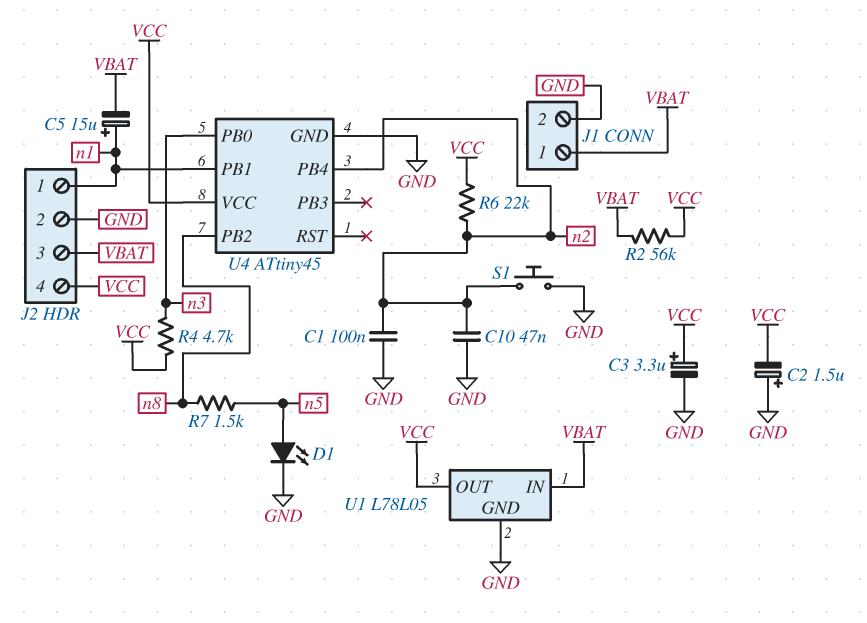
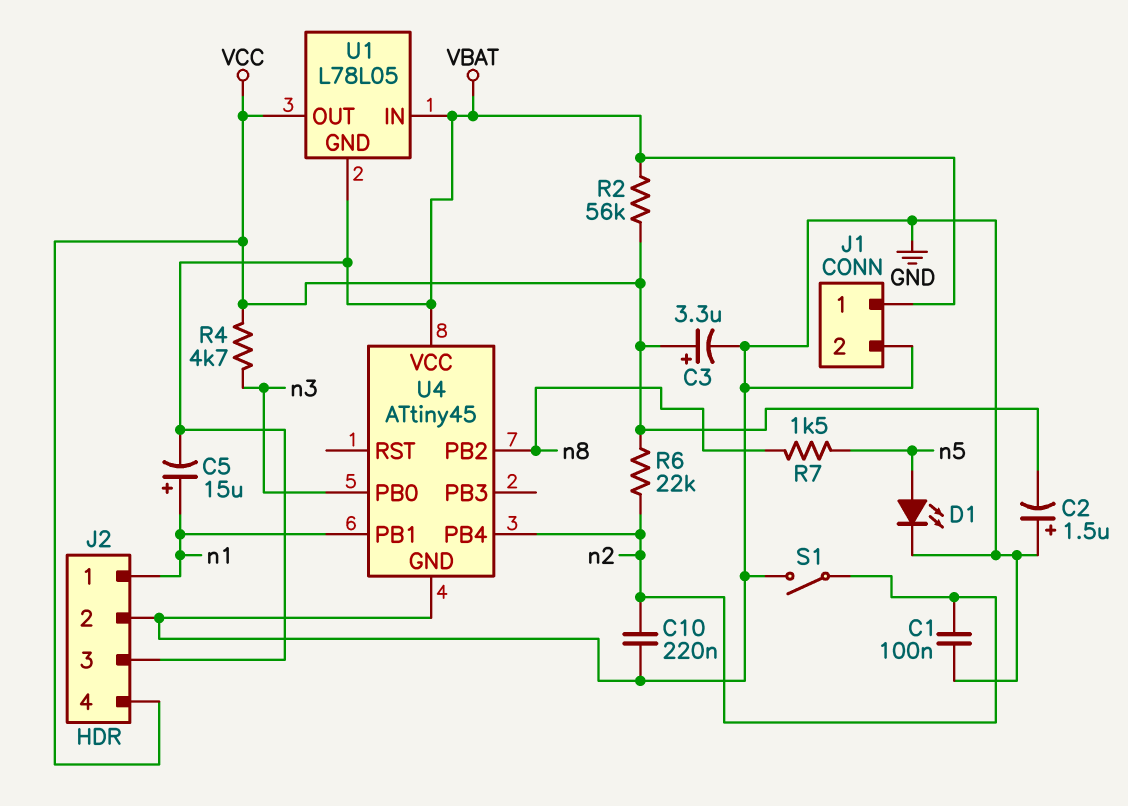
C10: 47nF (GND, n2) -> 220nF (GND, n2)
S1: button (GND, n2) -> switch (GND, n2)
U1 pin GND: GND -> VBAT
U4 pin VCC: VCC -> VBAT

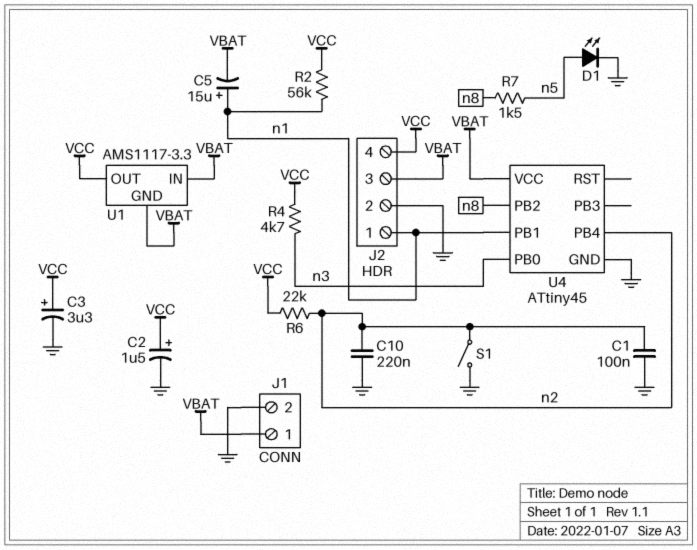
C2: 1.5uF (plus GND, minus VCC) -> 1.5uF (plus VCC, minus GND)
R2: 56k (VBAT, VCC) -> 56k (VCC, n1)
U1: L78L05 -> AMS1117-3.3

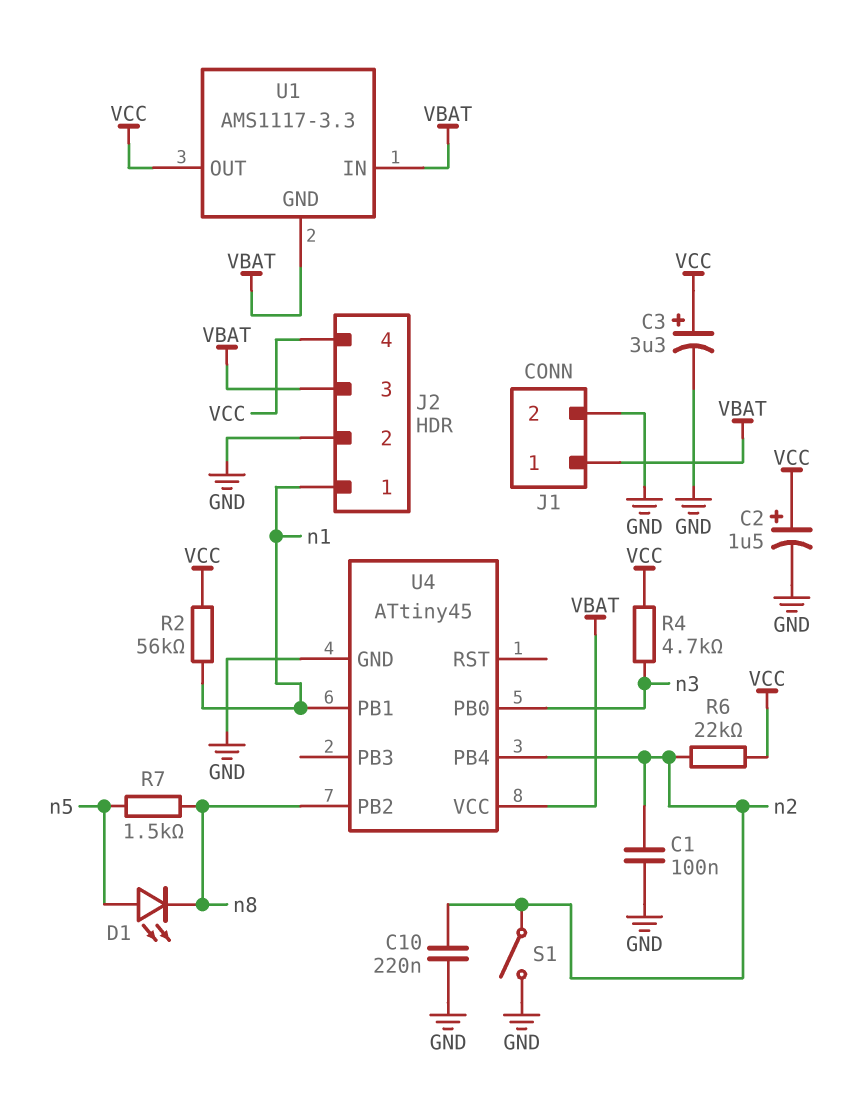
C5: 15uF (plus n1, minus VBAT) -> none
D1: LED (A n5, K GND) -> LED (A n5, K n8)

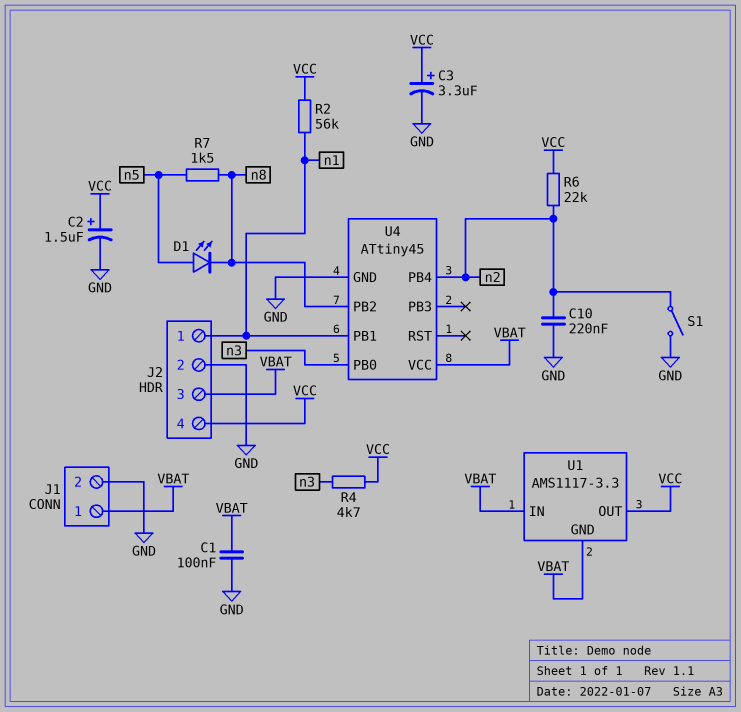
C1: 100nF (GND, n2) -> 100nF (GND, VBAT)

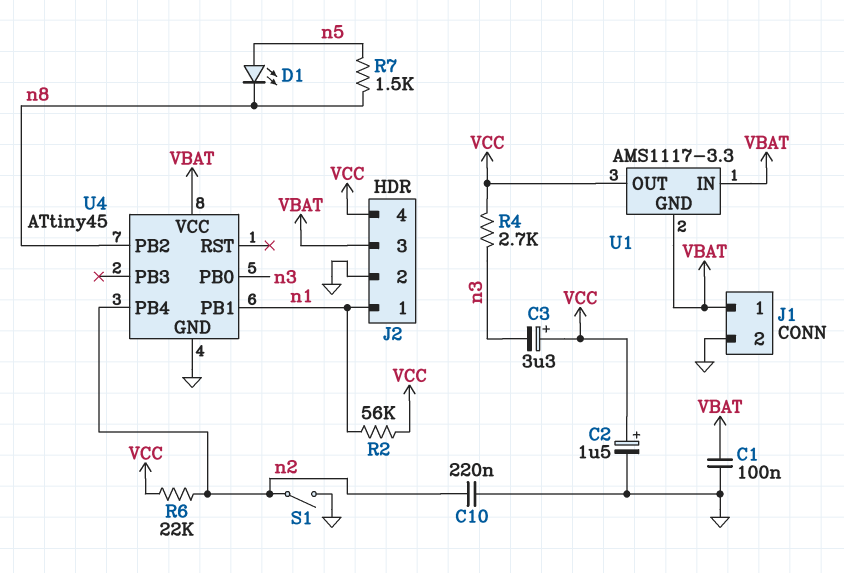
C3: 3.3uF (plus VCC, minus GND) -> 3.3uF (plus VCC, minus n3)
R4: 4.7k (VCC, n3) -> 2.7k (VCC, n3)

